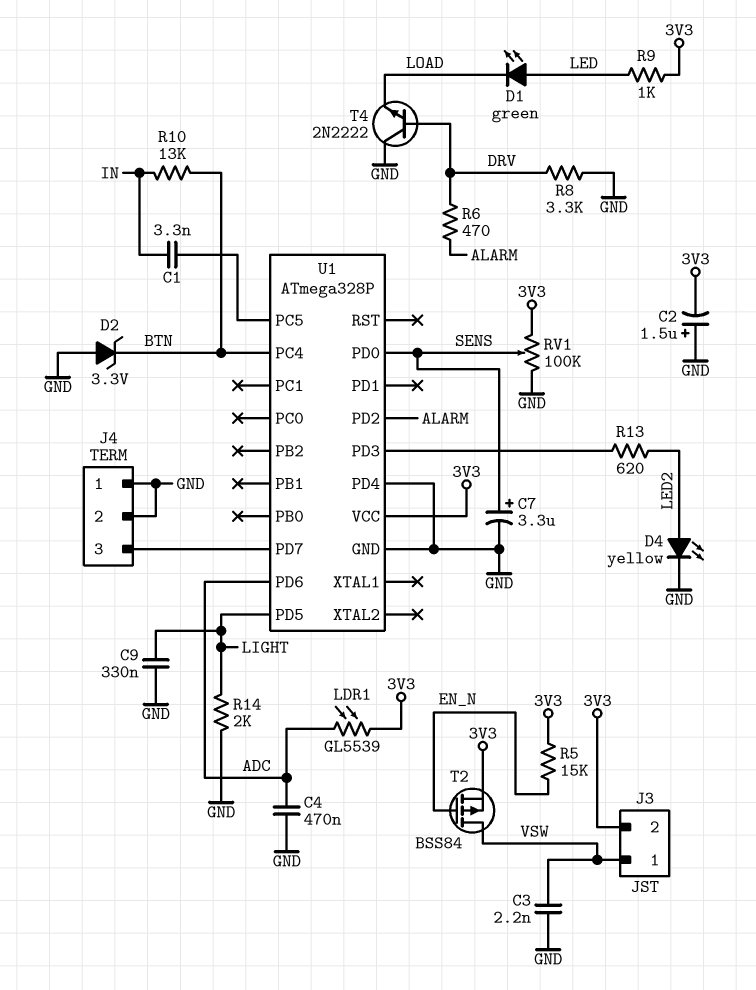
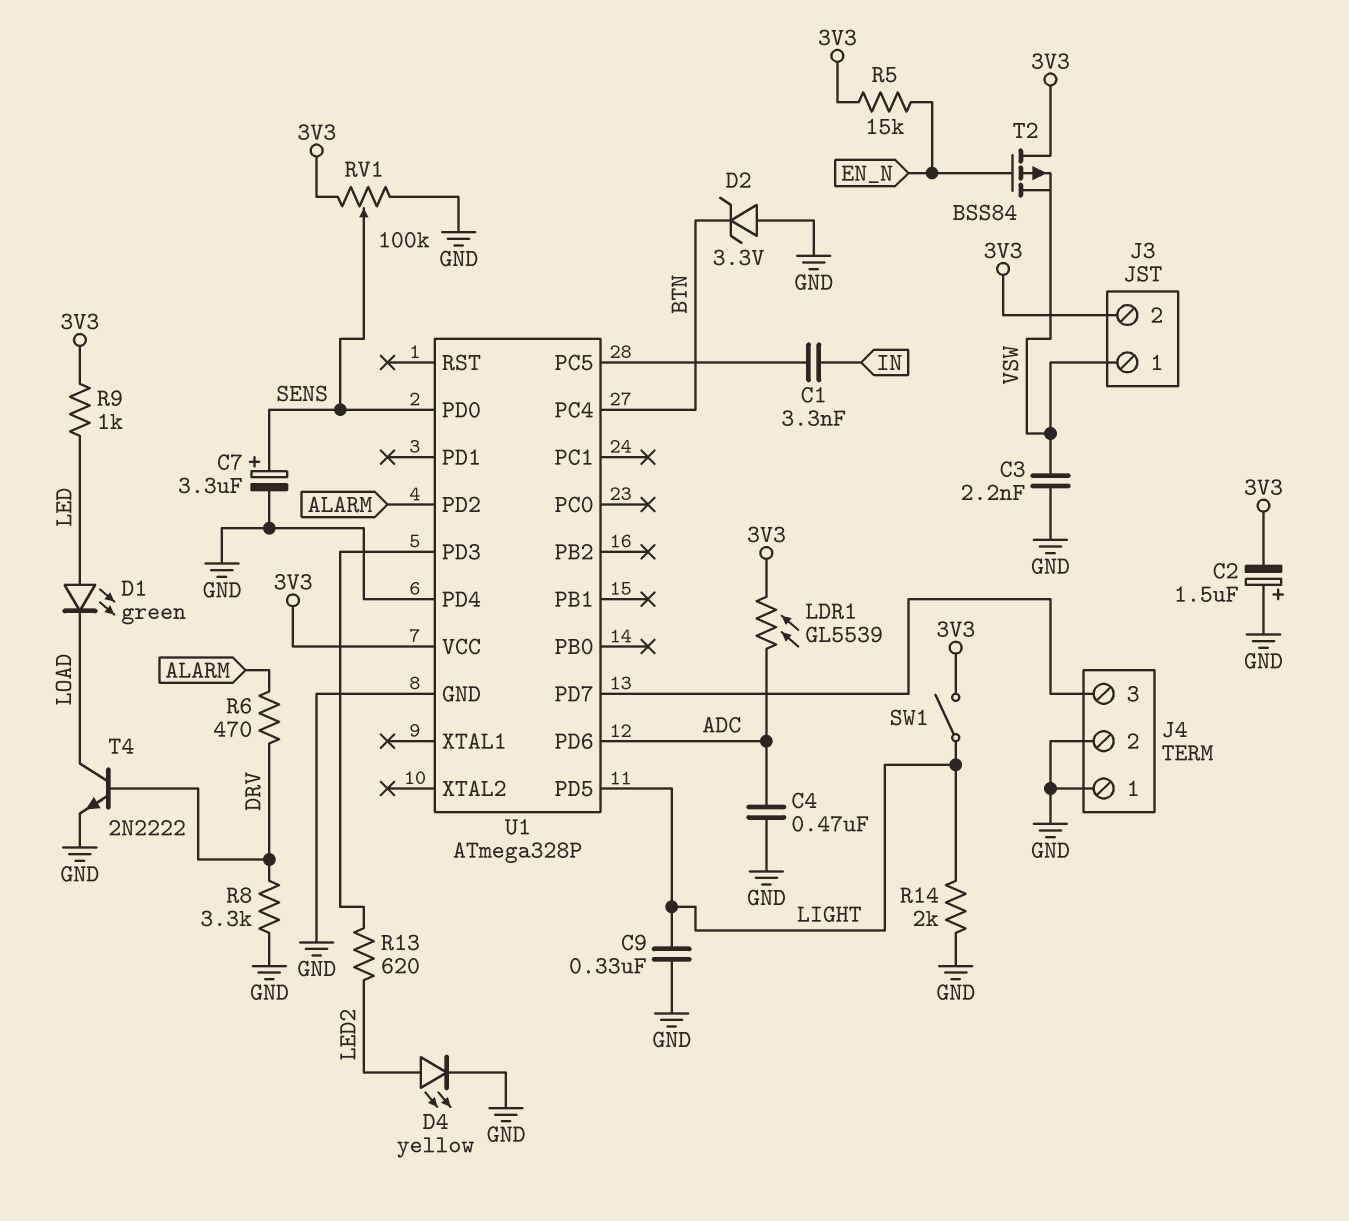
R10: 13k (BTN, IN) -> none
SW1: none -> switch (3V3, LIGHT)
T2: PMOS BSS84 (G EN_N, D VSW, S 3V3) -> PMOS BSS84 (G EN_N, D 3V3, S VSW)
T4: NPN 2N2222 (B DRV, C GND, E LOAD) -> NPN 2N2222 (B DRV, C LOAD, E GND)

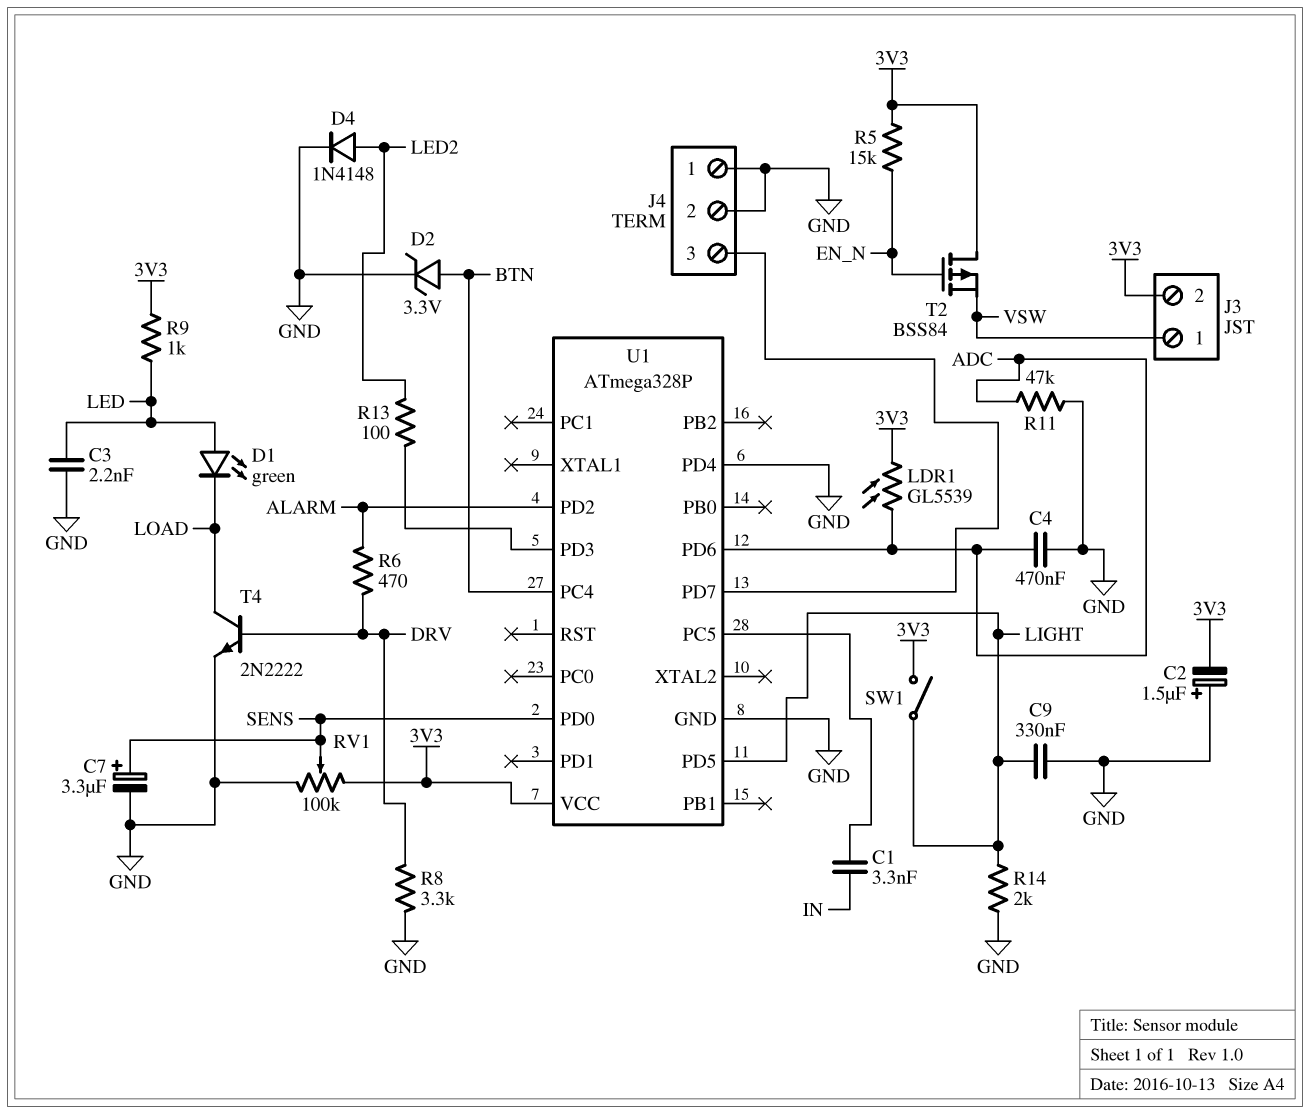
C3: 2.2nF (GND, VSW) -> 2.2nF (GND, LED)
D2: zener 3.3V (A GND, K BTN) -> zener 3.3V (A BTN, K GND)
D4: LED yellow (A LED2, K GND) -> diode 1N4148 (A LED2, K GND)
R11: none -> 47k (ADC, GND)
R13: 620 (LED2, U1/PD3) -> 100 (LED2, U1/PD3)

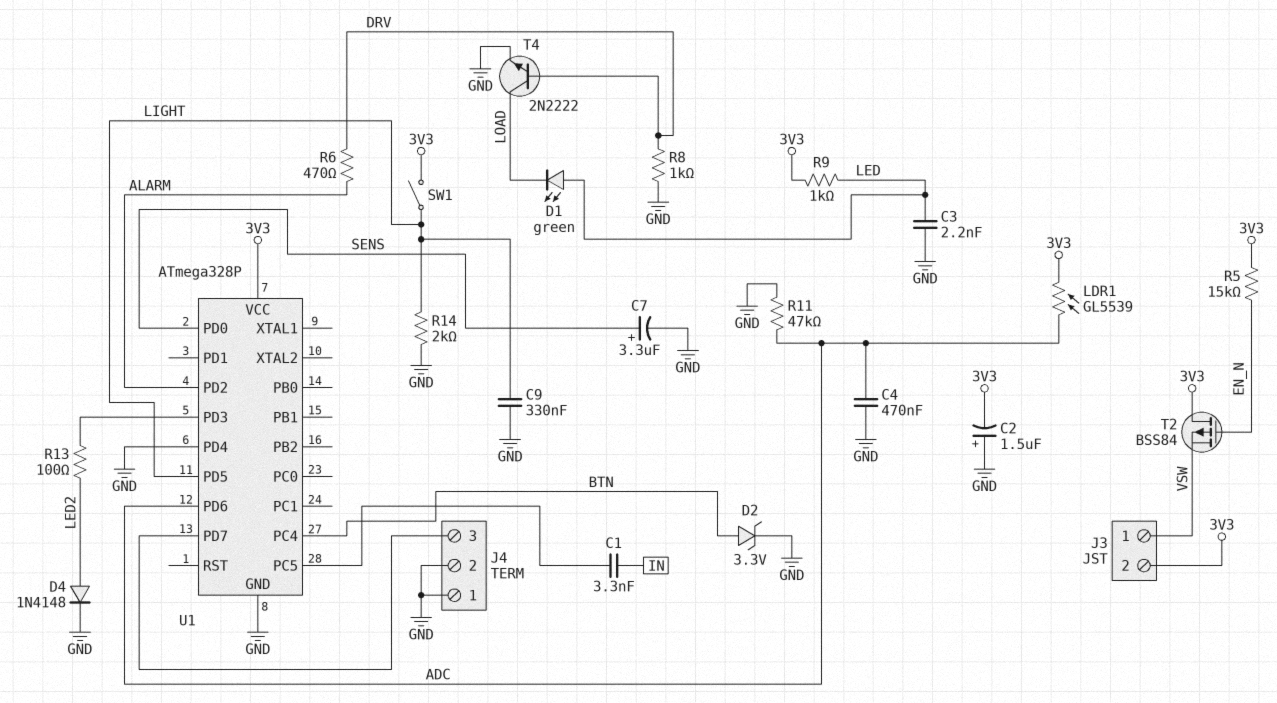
R8: 3.3k (DRV, GND) -> 1k (DRV, GND)
RV1: 100k (3V3, GND, wiper SENS) -> none

